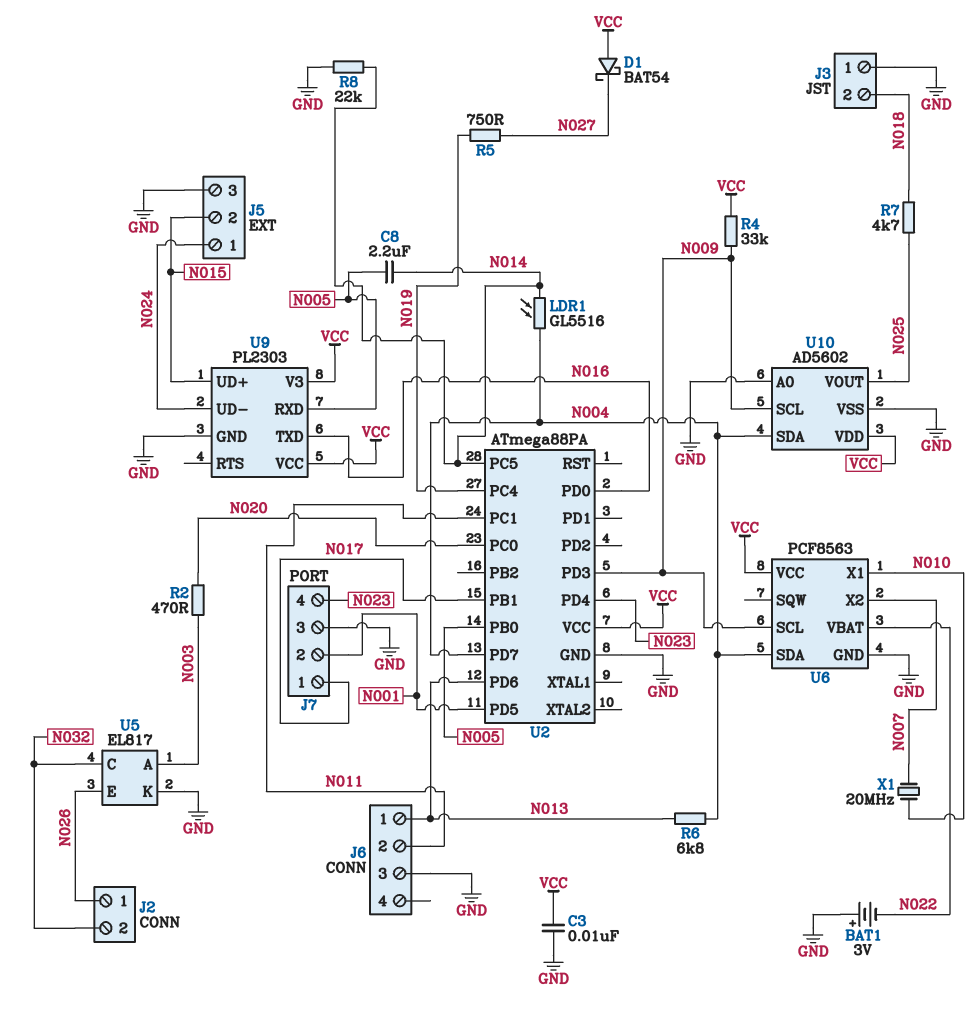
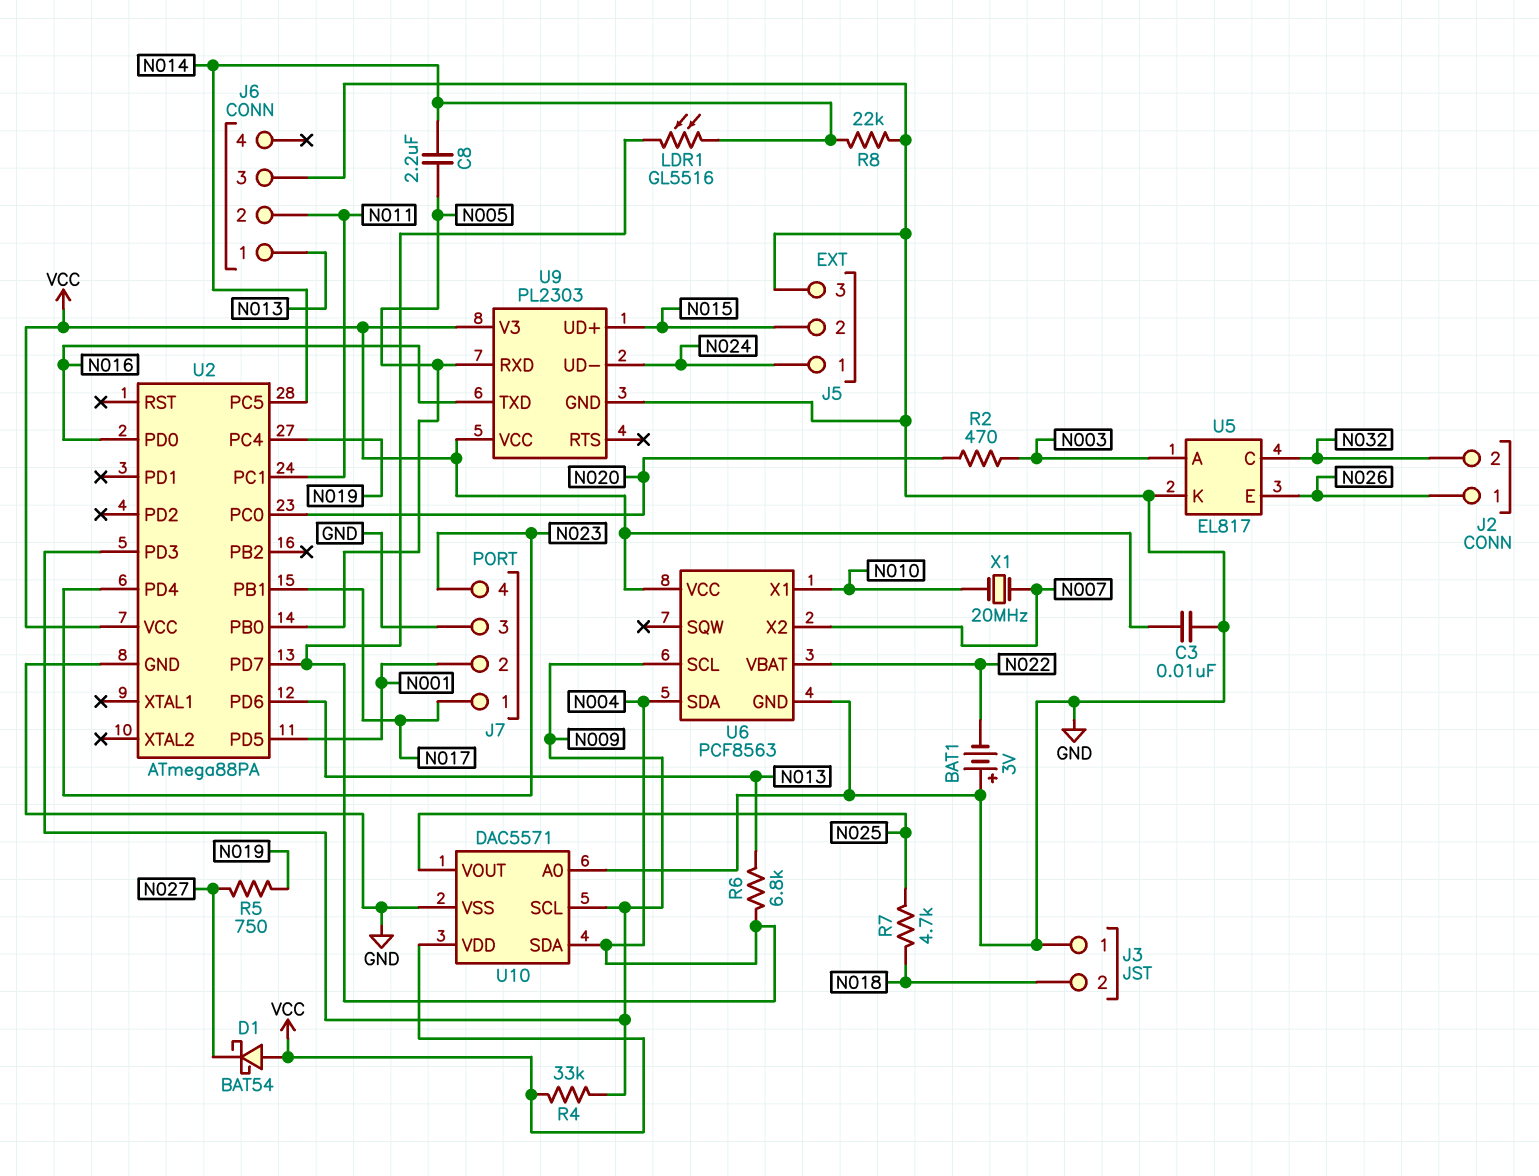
U10: AD5602 -> DAC5571

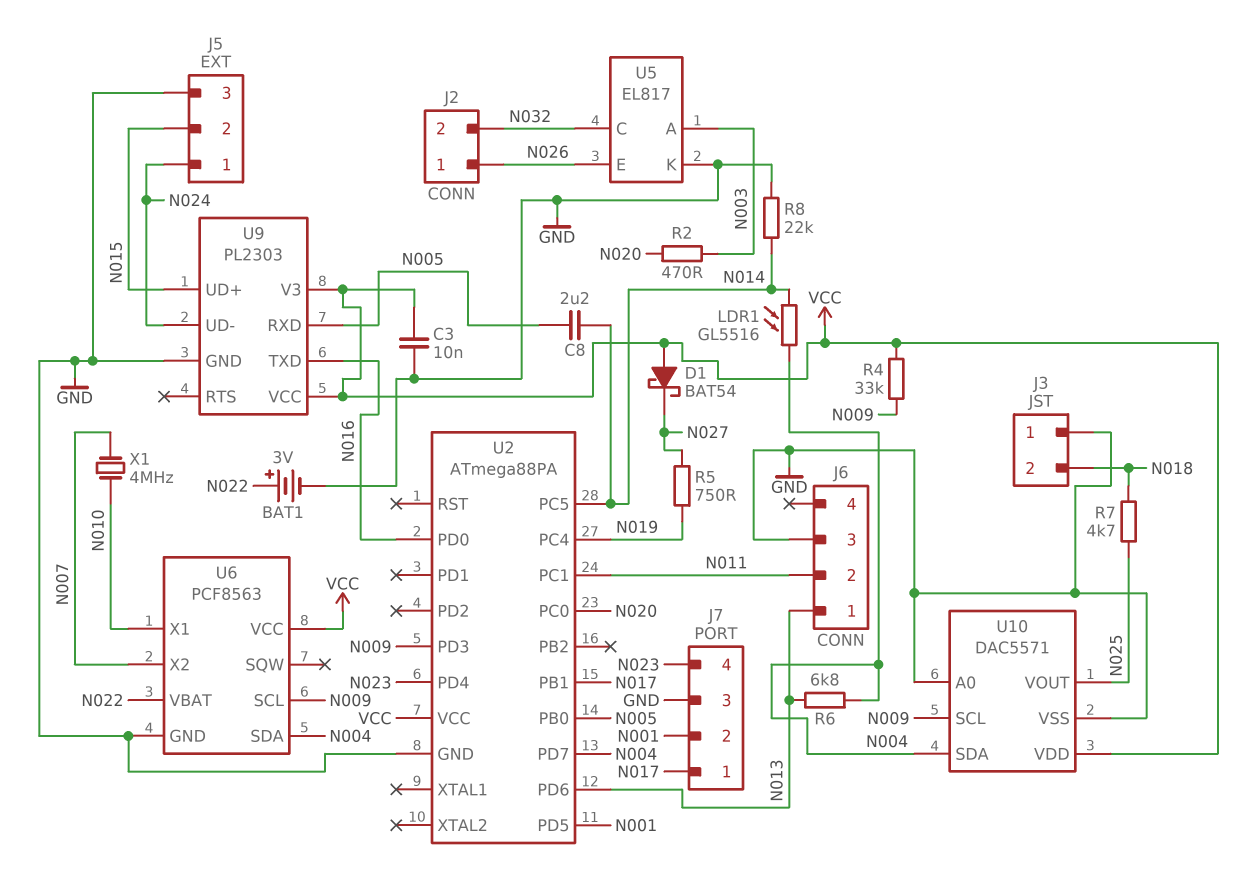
BAT1: 3V (plus GND, minus N022) -> 3V (plus N022, minus GND)
X1: 20MHz (N007, N010) -> 4MHz (N007, N010)

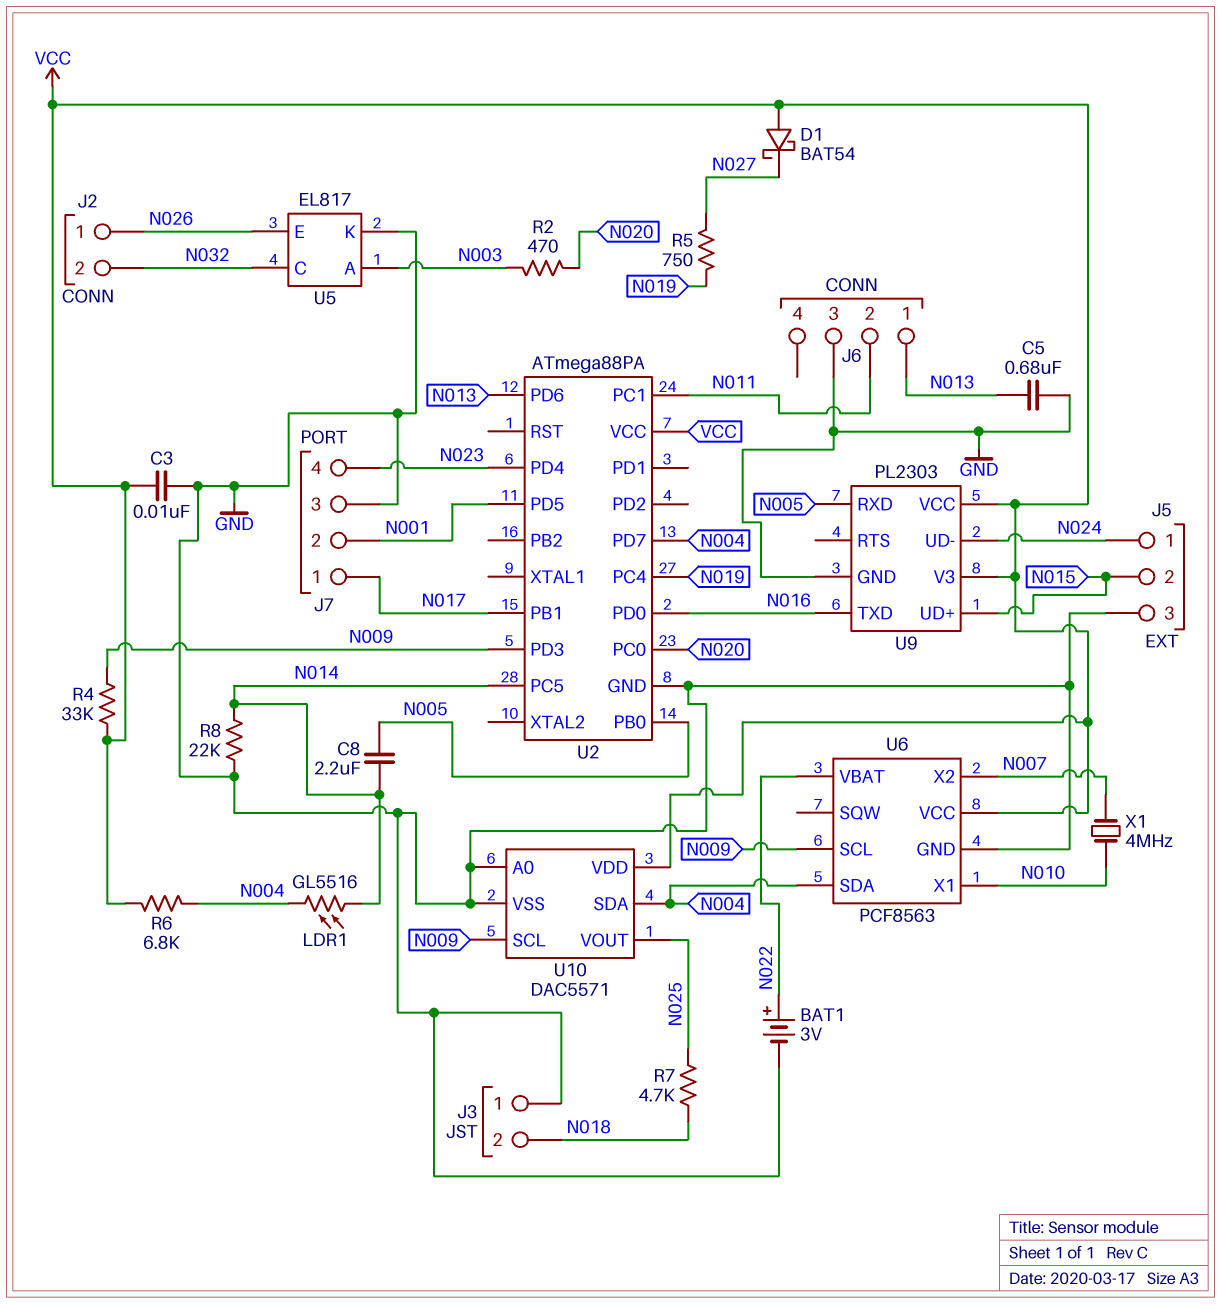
C5: none -> 680nF (GND, N013)
R6: 6.8k (N004, N013) -> 6.8k (N004, VCC)

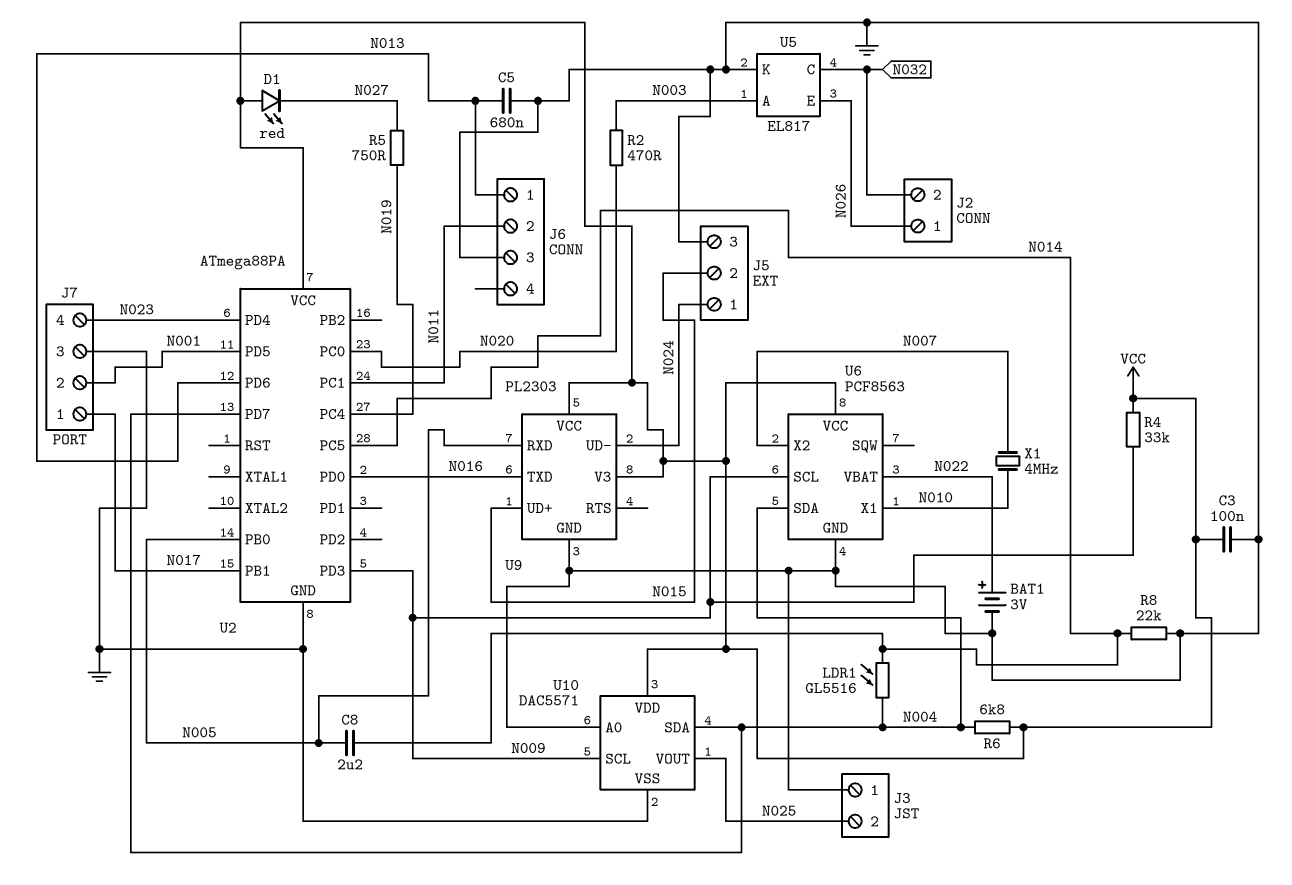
C3: 10nF (GND, VCC) -> 100nF (GND, VCC)
D1: schottky BAT54 (A VCC, K N027) -> LED red (A VCC, K N027)
J3 pin 2: N018 -> N025
R7: 4.7k (N018, N025) -> none

